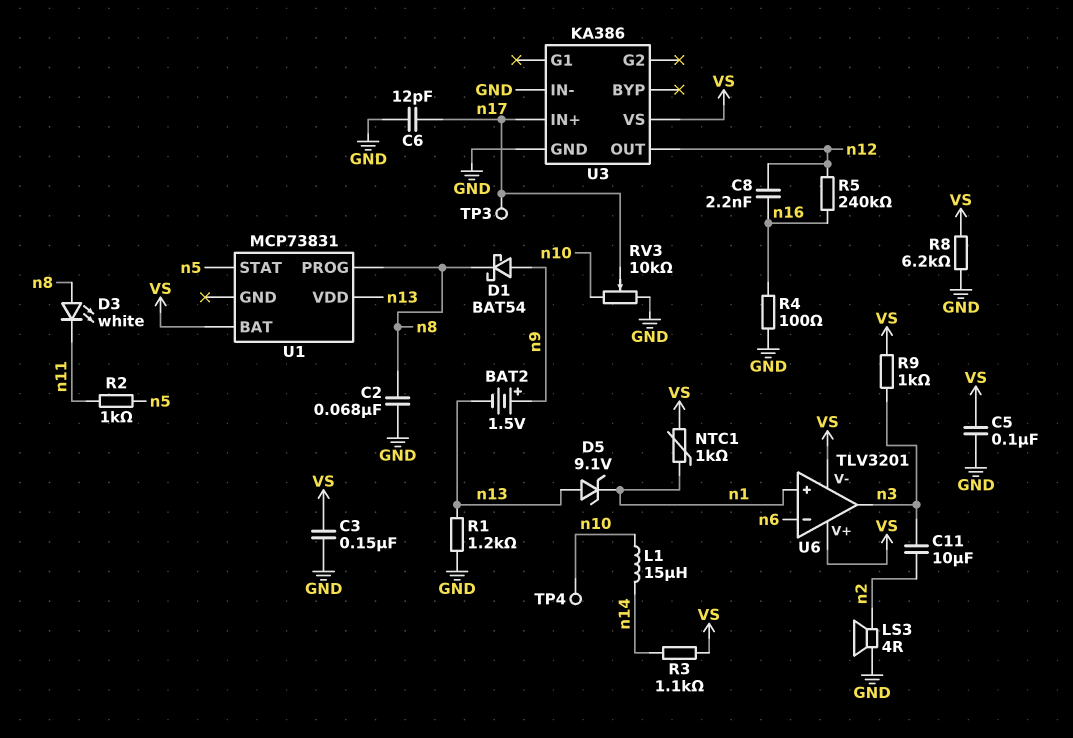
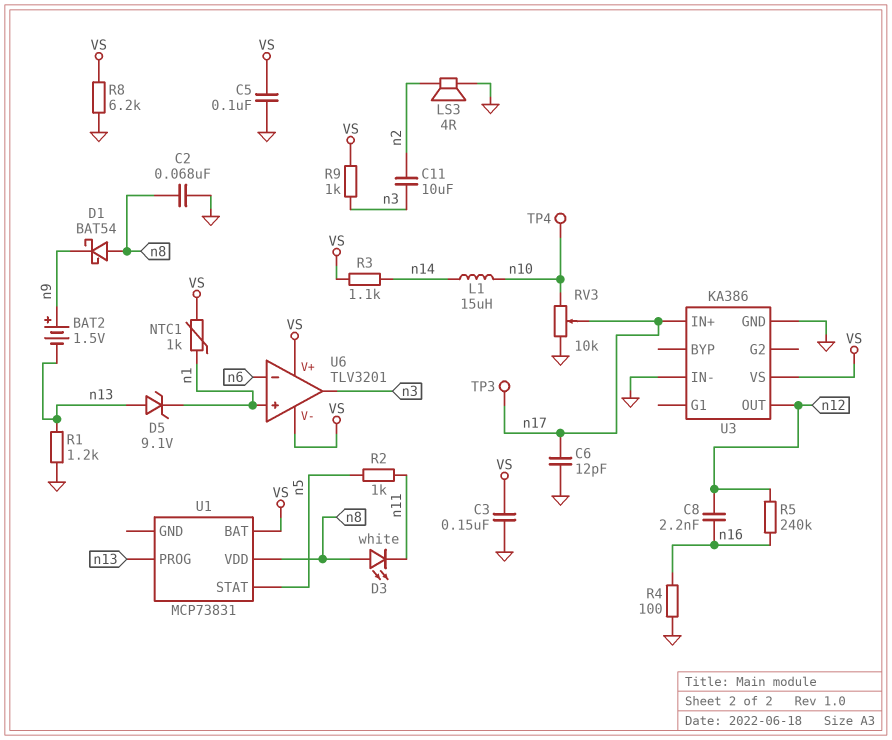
D1: schottky BAT54 (A n9, K n8) -> schottky BAT54 (A n8, K n9)
U1 pin PROG: n8 -> n13
U1 pin VDD: n13 -> n8

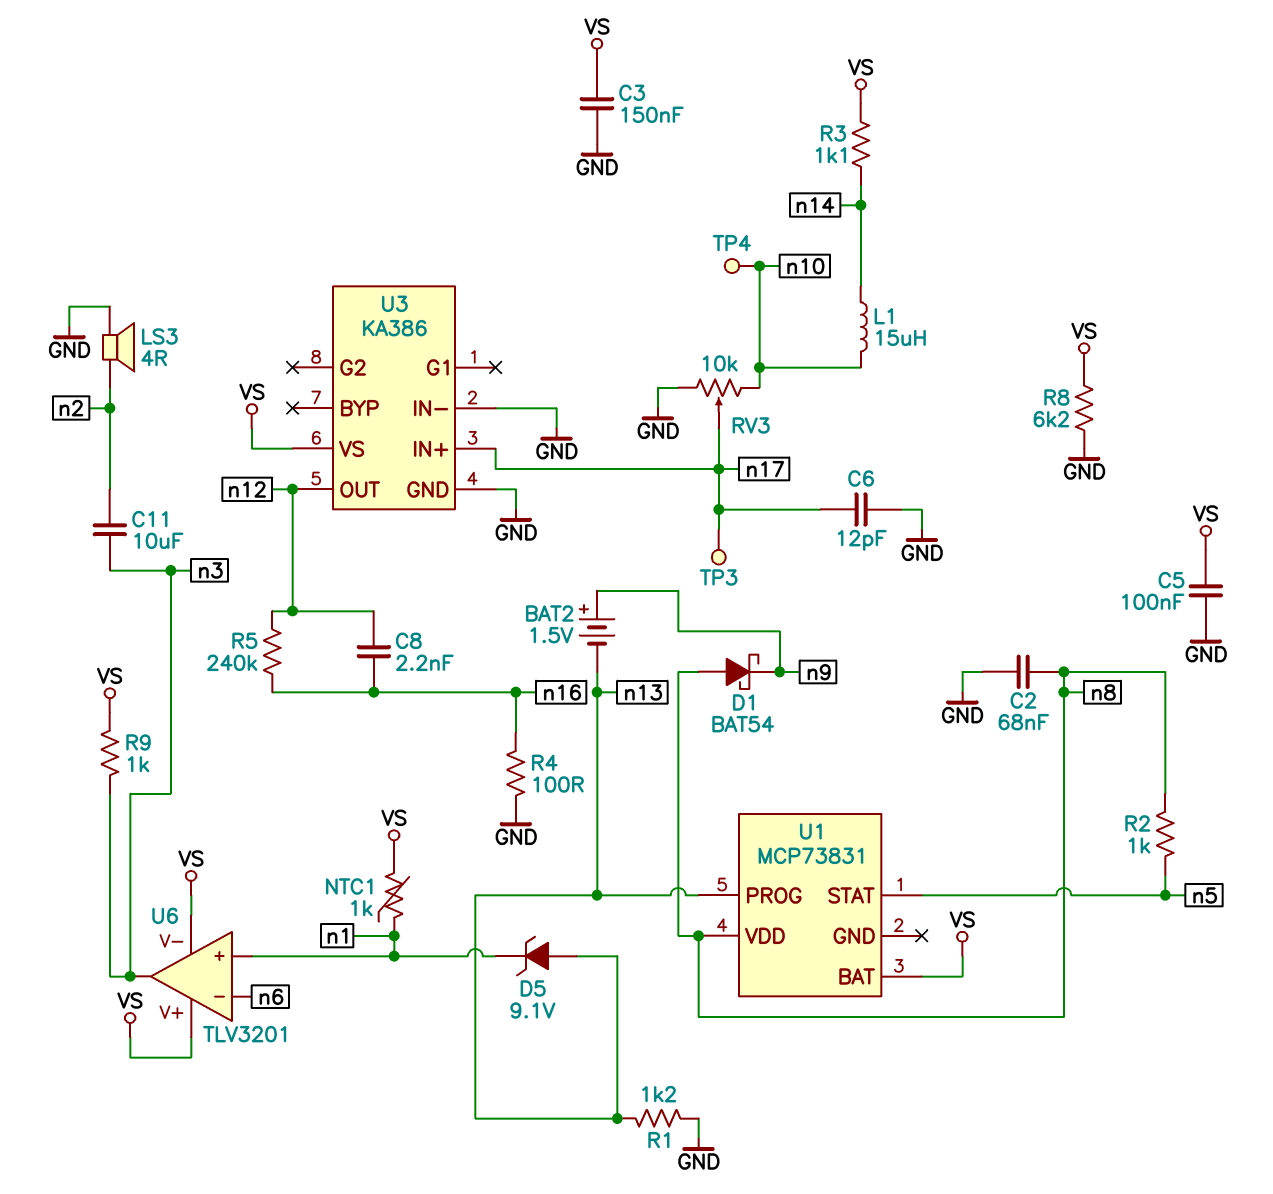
D3: LED white (A n8, K n11) -> none
R2: 1k (n5, n11) -> 1k (n5, n8)

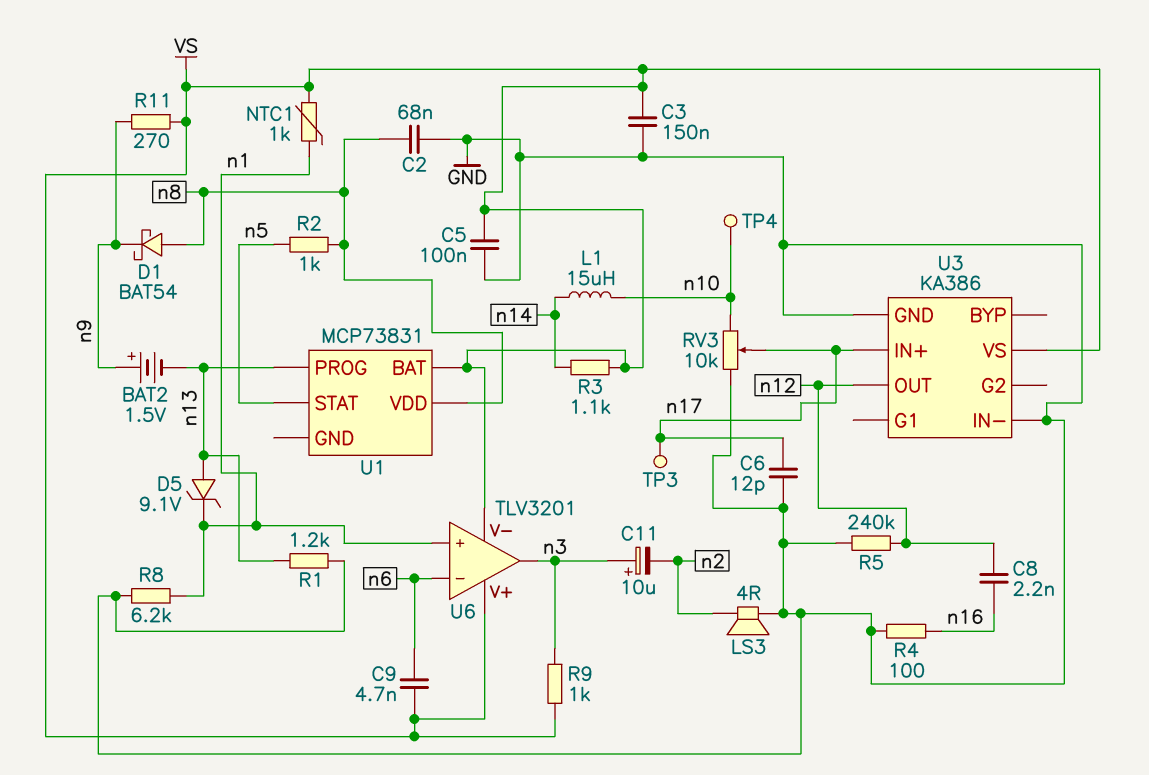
C9: none -> 4.7nF (VS, n6)
C11: 10uF (n2, n3) -> 10uF (plus n3, minus n2)
R5: 240k (n12, n16) -> 240k (GND, n12)
R8: 6.2k (GND, VS) -> 6.2k (GND, n1)
R11: none -> 270 (VS, n9)

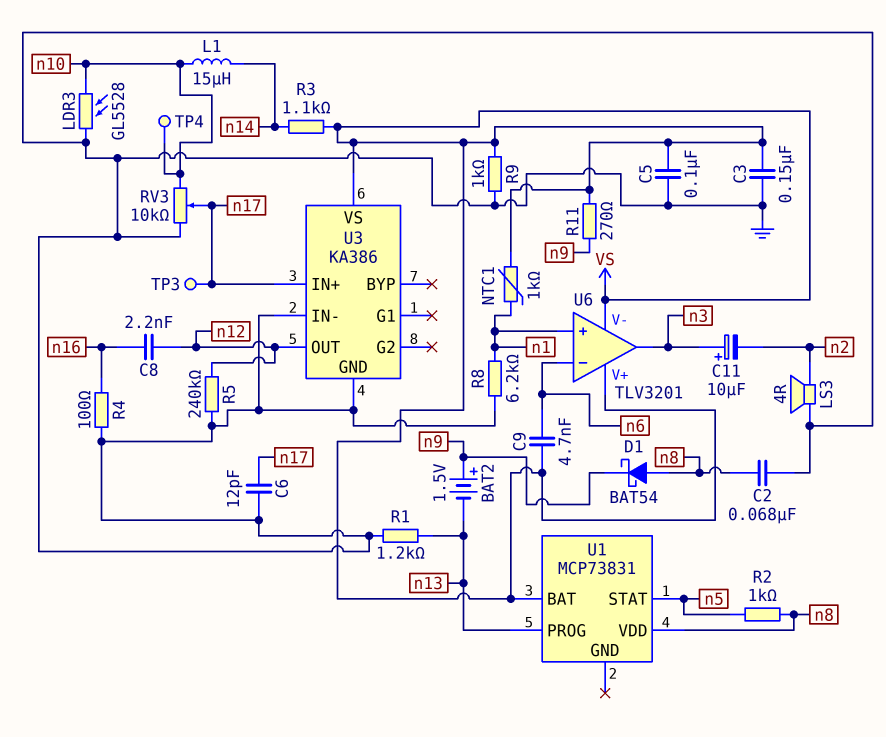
D5: zener 9.1V (A n13, K n1) -> none
LDR3: none -> GL5528 (GND, n10)
R9: 1k (VS, n3) -> 1k (GND, VS)

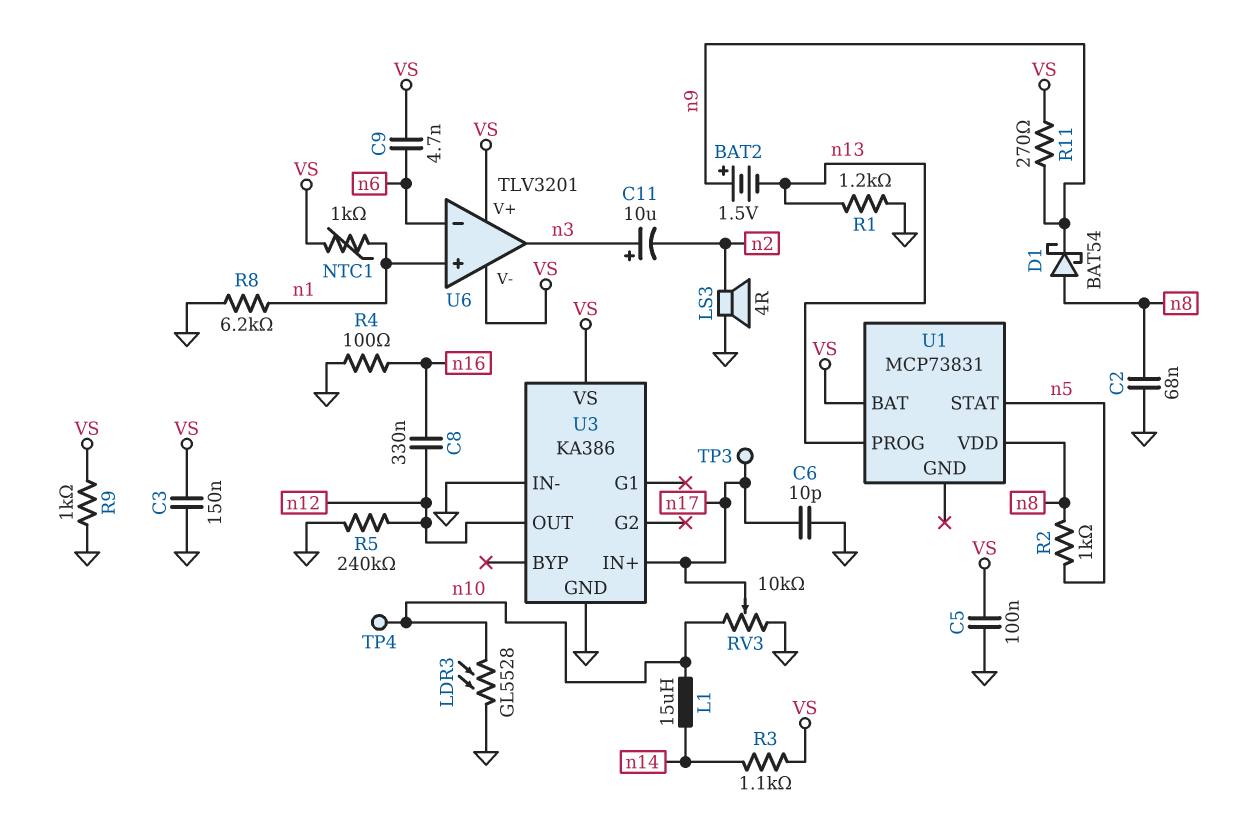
C6: 12pF (GND, n17) -> 10pF (GND, n17)
C8: 2.2nF (n12, n16) -> 330nF (n12, n16)

